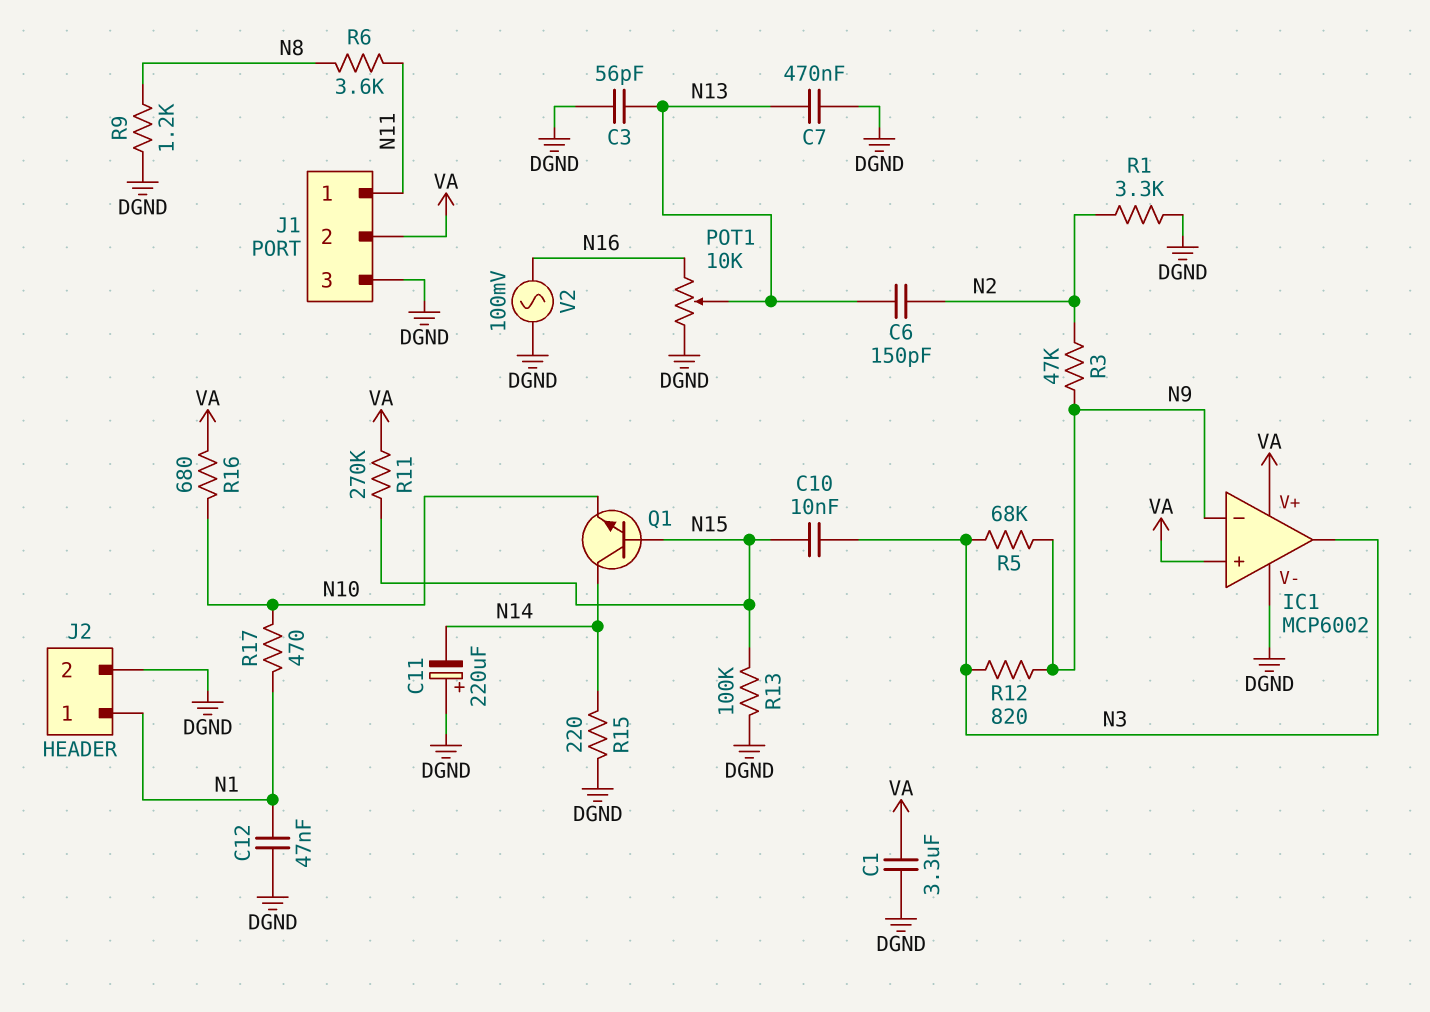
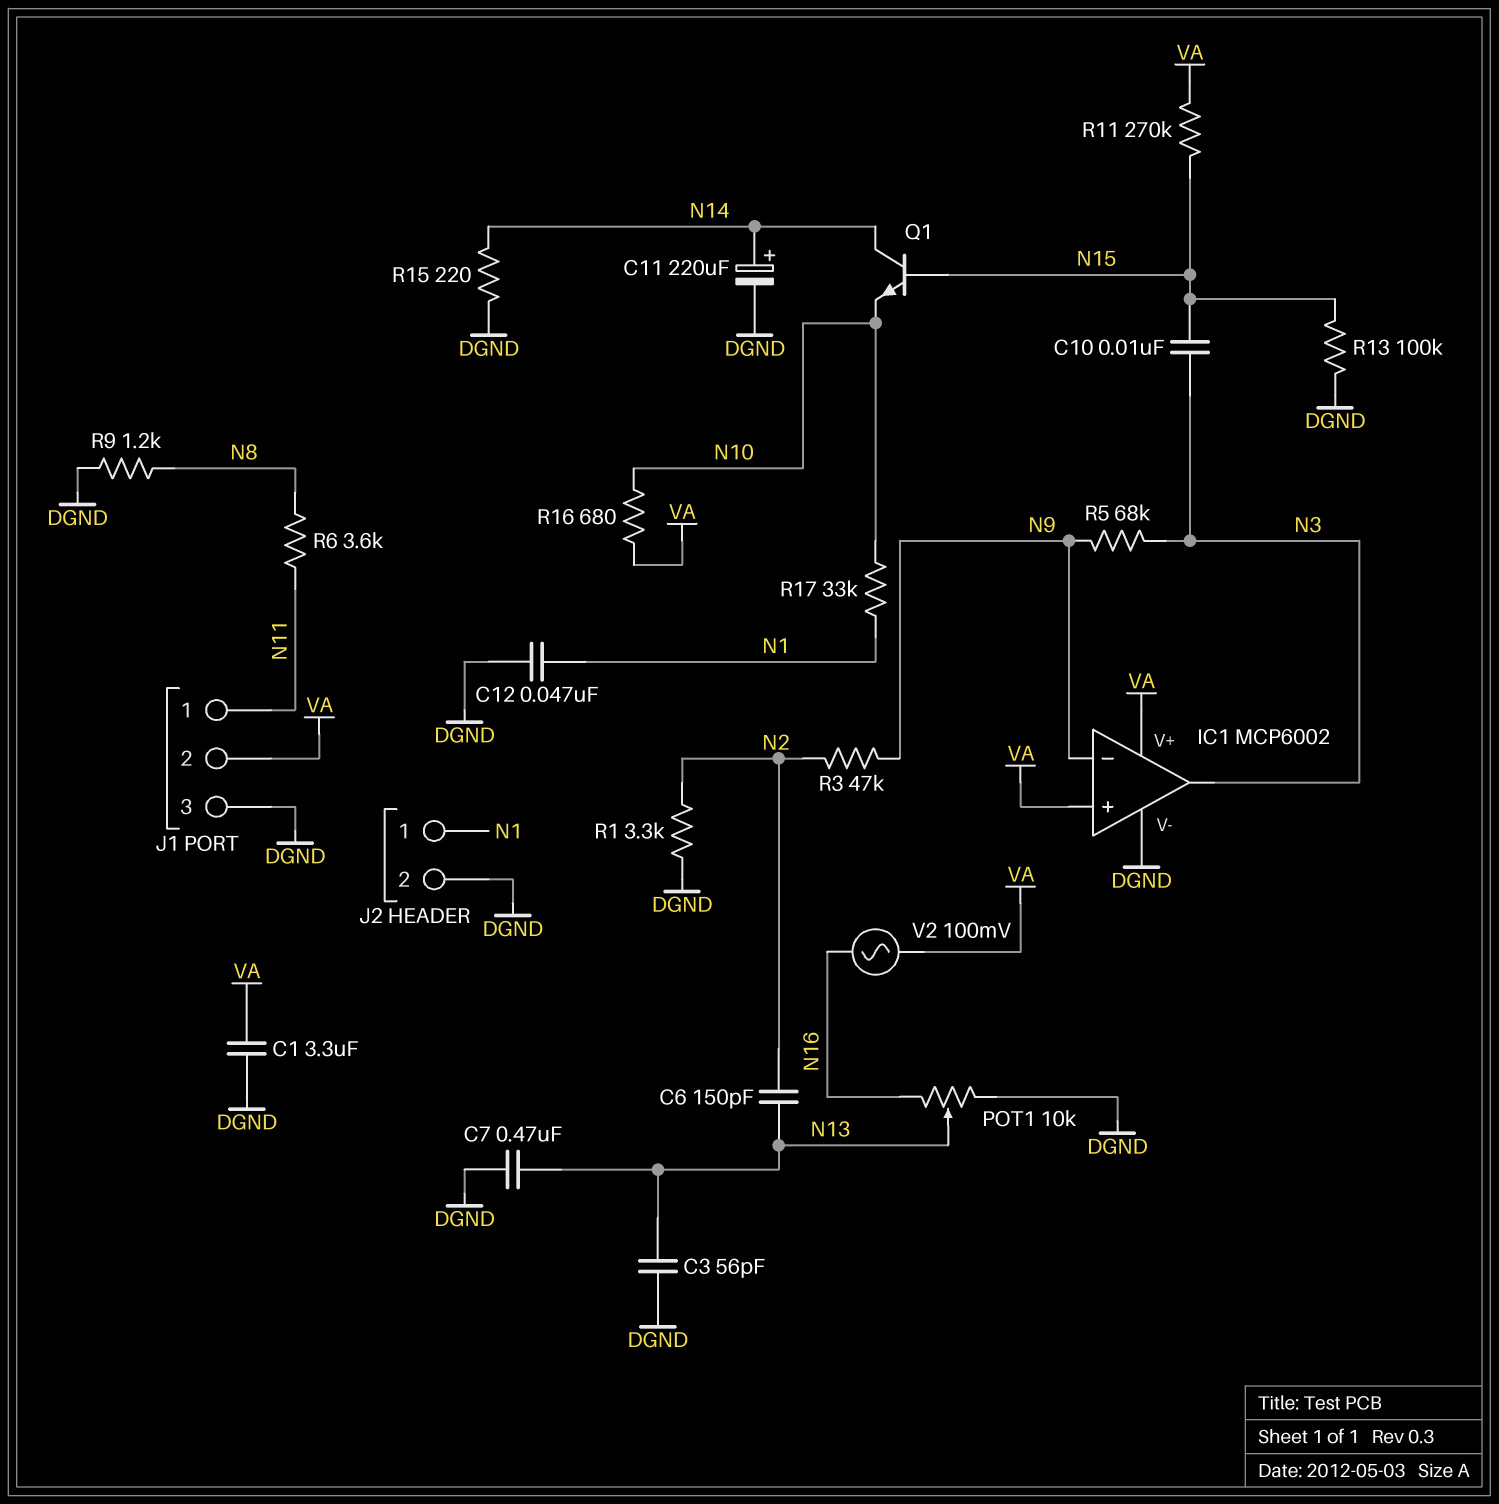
C11: 220uF (plus DGND, minus N14) -> 220uF (plus N14, minus DGND)
R12: 820 (N3, N9) -> none
R17: 470 (N1, N10) -> 33k (N1, N10)
V2: AC 100mV (DGND, N16) -> AC 100mV (N16, VA)

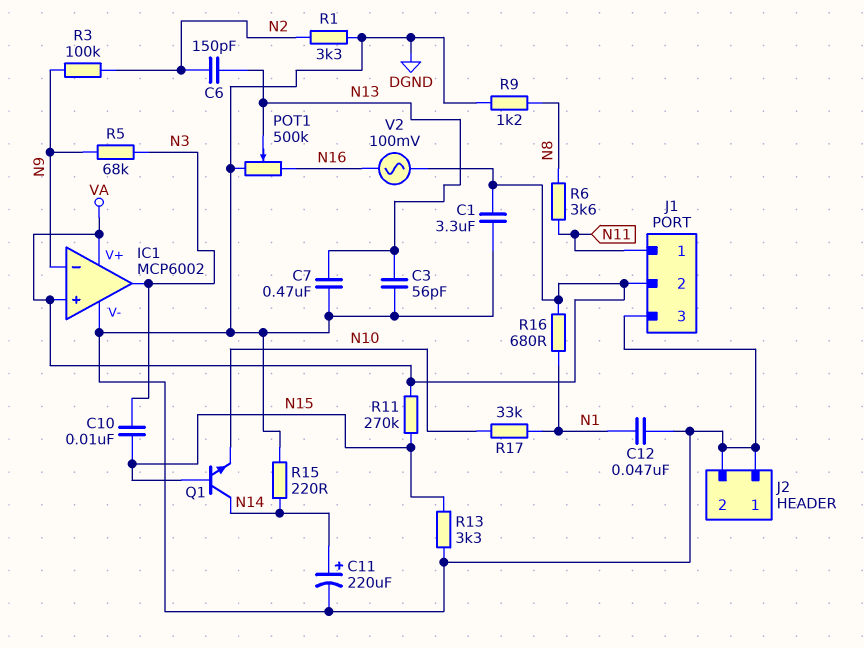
J2 pin 1: N1 -> DGND
POT1: 10k (DGND, N16, wiper N13) -> 500k (DGND, N16, wiper N13)
R3: 47k (N2, N9) -> 100k (N2, N9)
R13: 100k (DGND, N15) -> 3.3k (DGND, N15)
R16: 680 (N10, VA) -> 680 (N1, VA)

